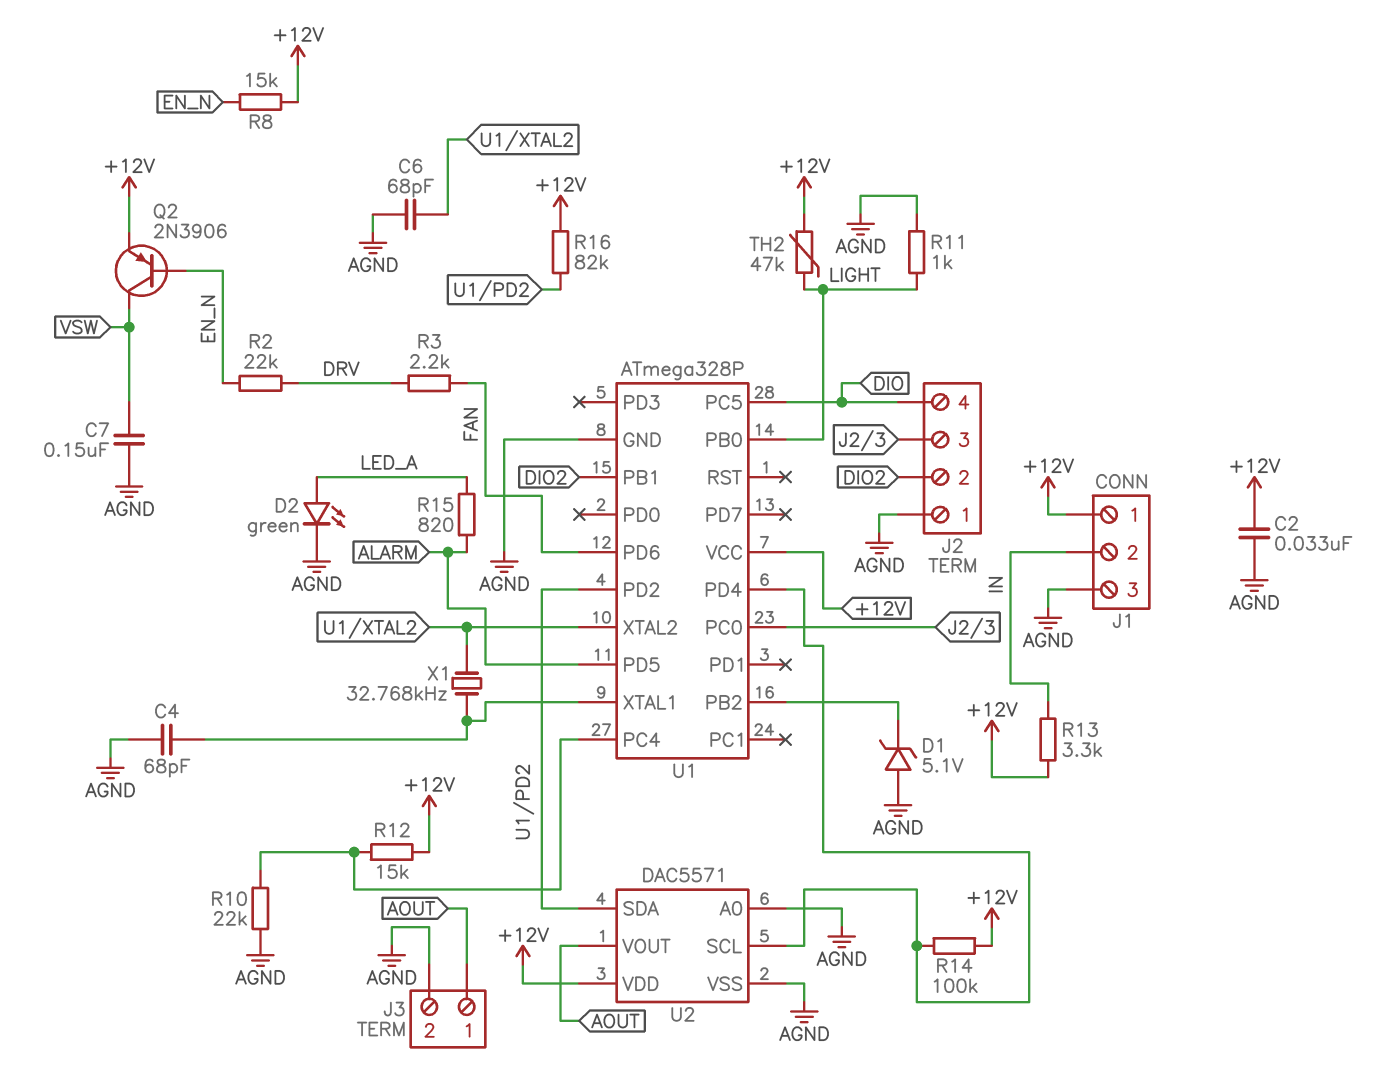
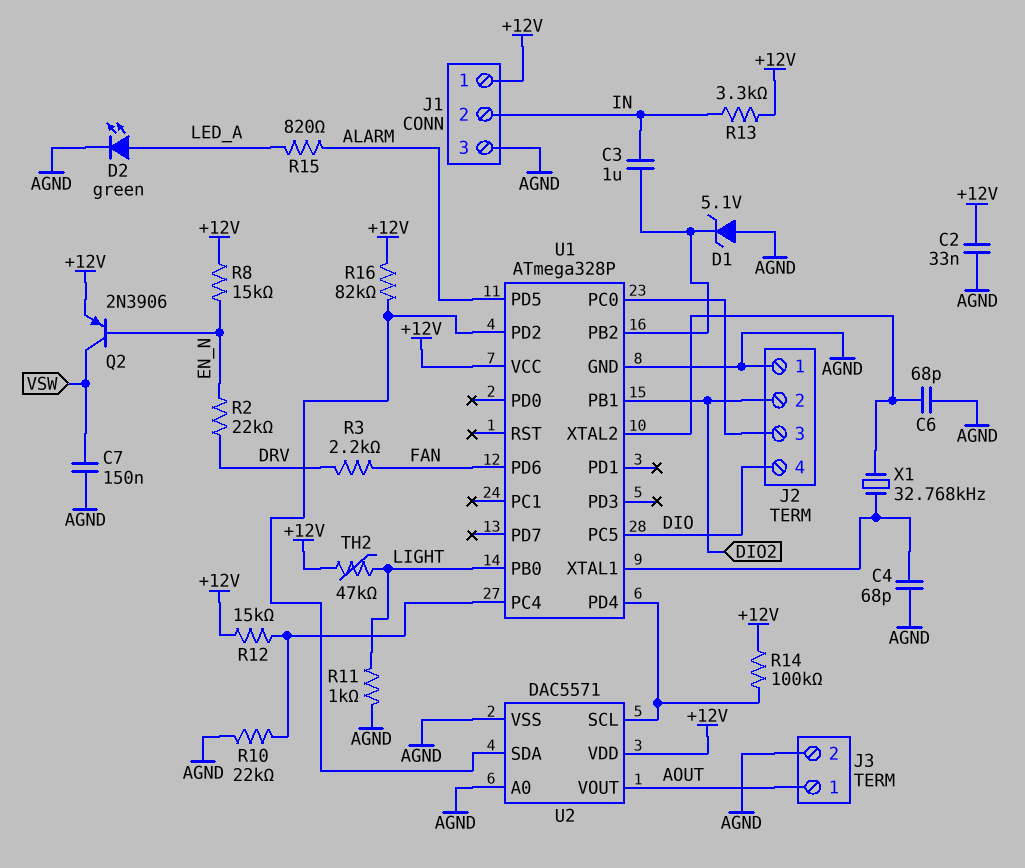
C3: none -> 1uF (IN, U1/PB2)

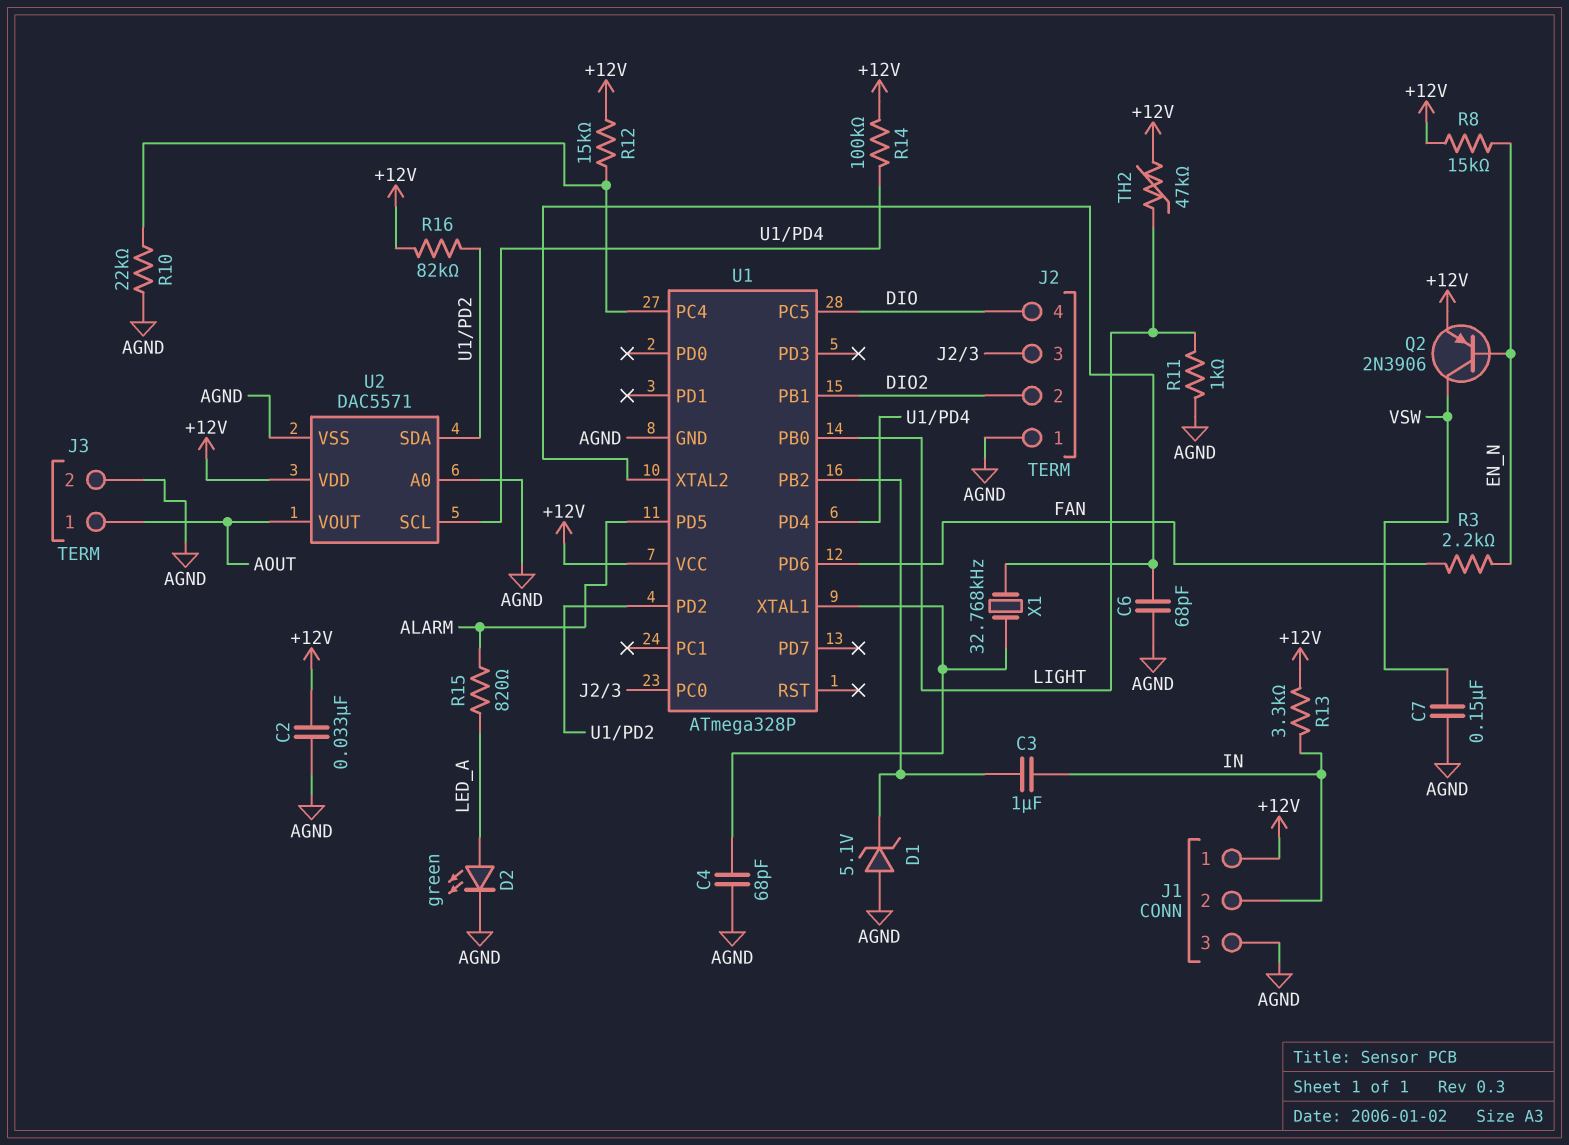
R2: 22k (DRV, EN_N) -> none
R3: 2.2k (DRV, FAN) -> 2.2k (EN_N, FAN)

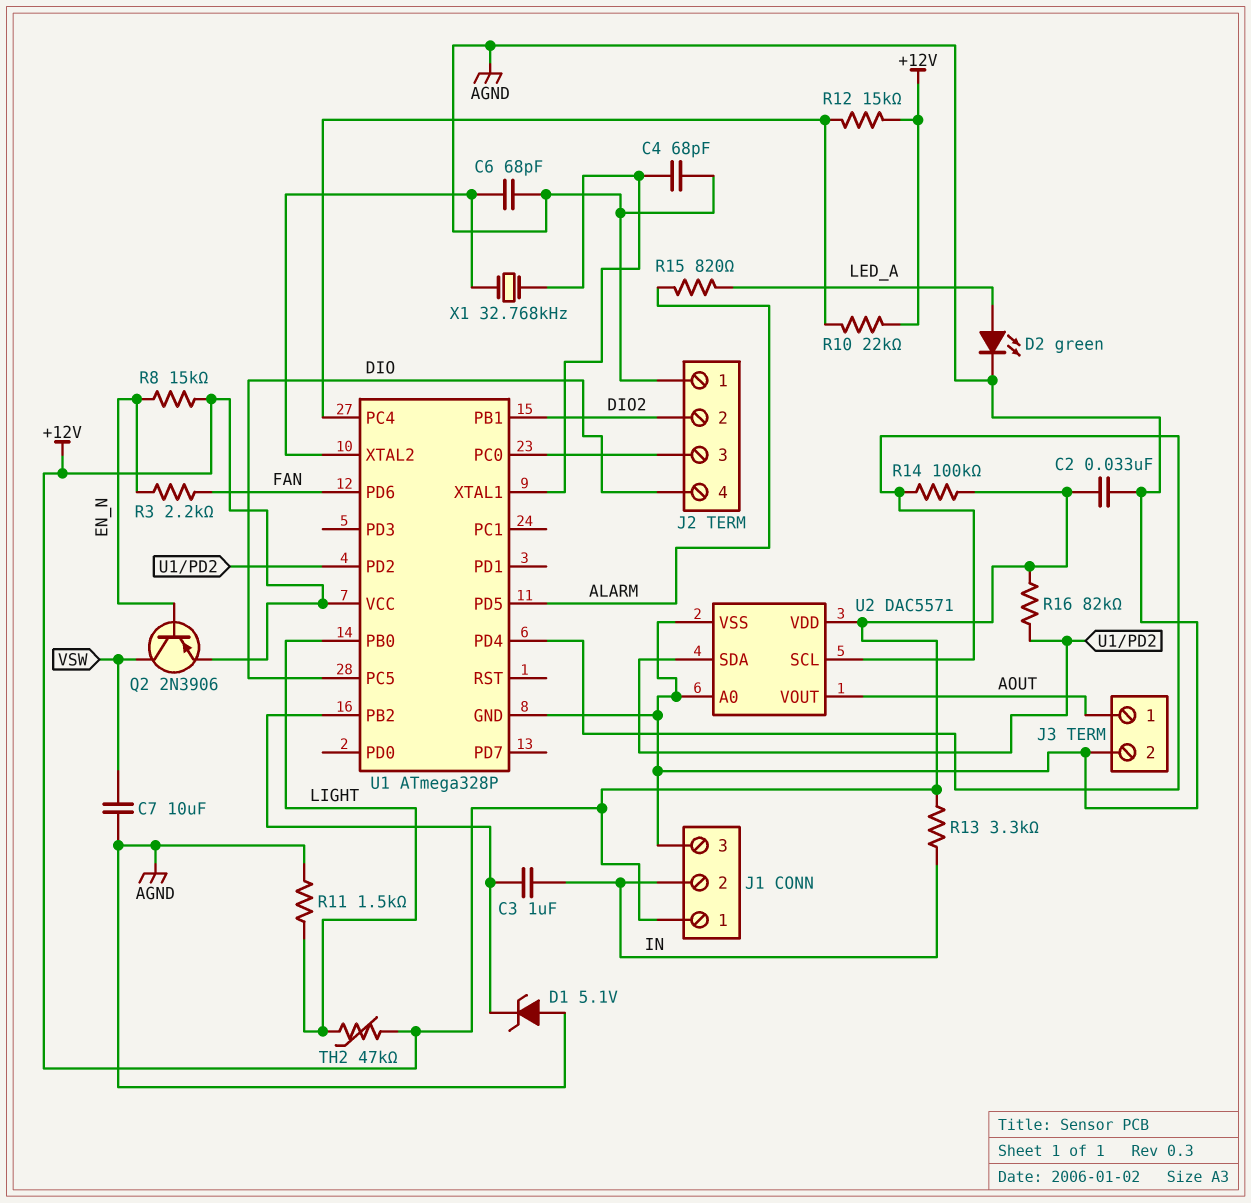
C7: 150nF (AGND, VSW) -> 10uF (AGND, VSW)
R10: 22k (AGND, U1/PC4) -> 22k (+12V, U1/PC4)
R11: 1k (AGND, LIGHT) -> 1.5k (AGND, LIGHT)

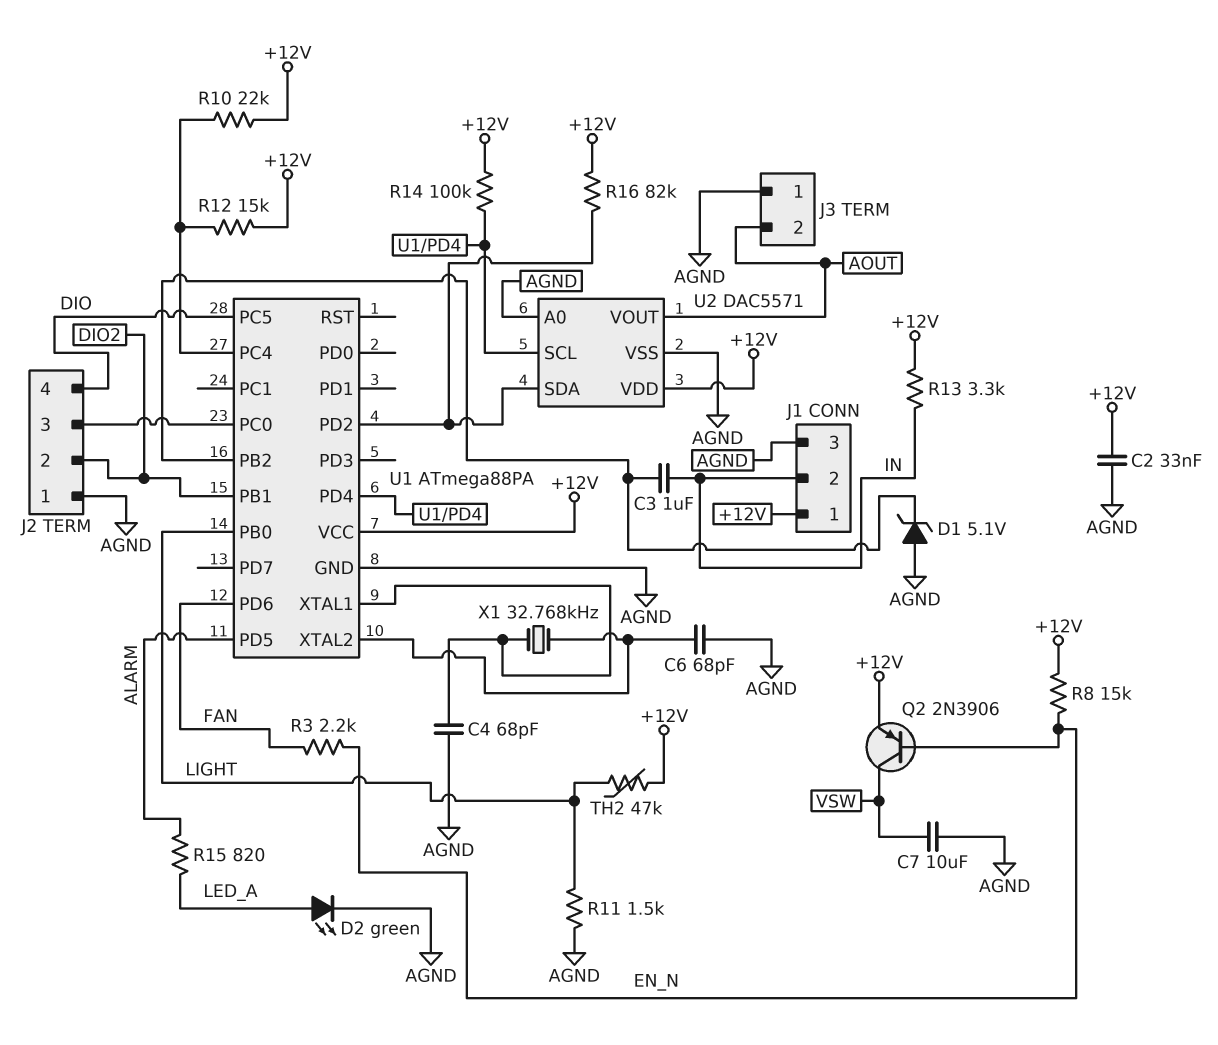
J3 pin 1: AOUT -> AGND
J3 pin 2: AGND -> AOUT
U1: ATmega328P -> ATmega88PA

